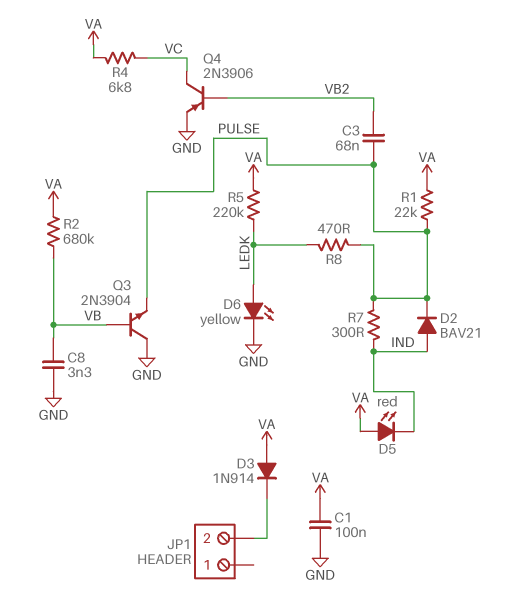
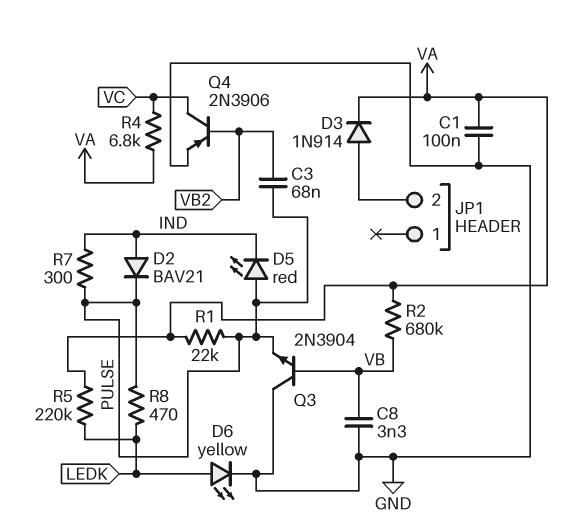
D3: diode 1N914 (A VA, K JP1/2) -> diode 1N914 (A JP1/2, K VA)
D5: LED red (A VA, K IND) -> LED red (A PULSE, K IND)

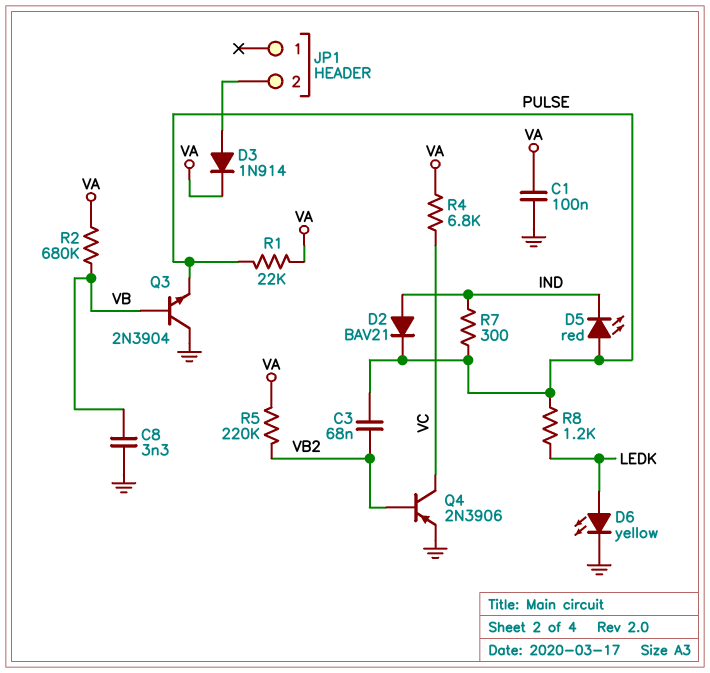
R5: 220k (LEDK, VA) -> 220k (VA, VB2)
R8: 470 (LEDK, PULSE) -> 1.2k (LEDK, PULSE)

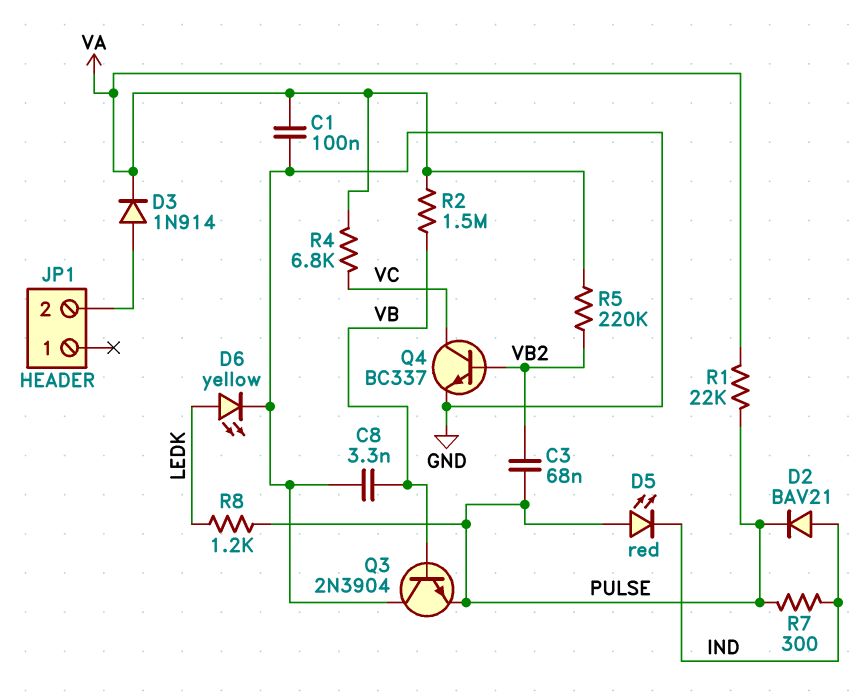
Q4: PNP 2N3906 (B VB2, C VC, E GND) -> NPN BC337 (B VB2, C VC, E GND)
R2: 680k (VA, VB) -> 1.5M (VA, VB)

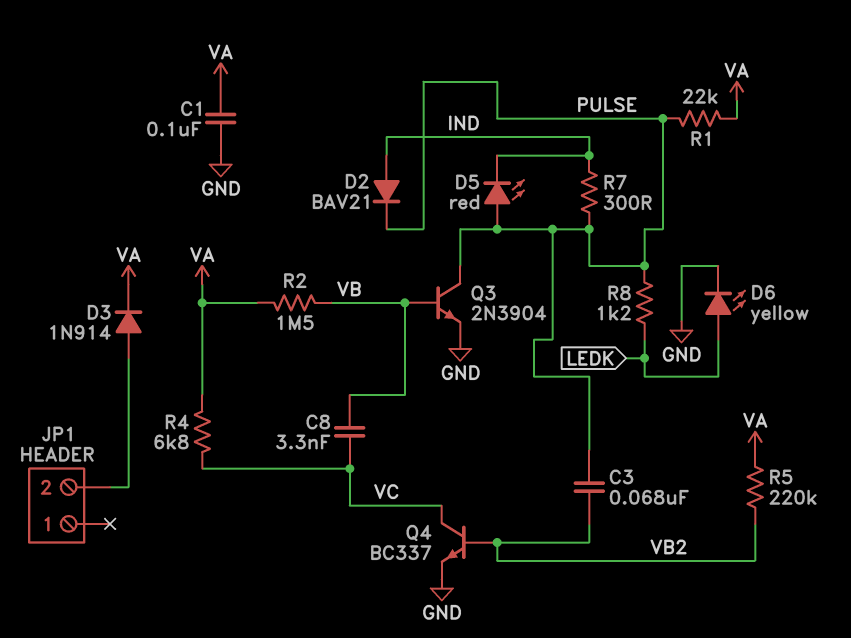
C8: 3.3nF (GND, VB) -> 3.3nF (VB, VC)
Q3: NPN 2N3904 (B VB, C GND, E PULSE) -> NPN 2N3904 (B VB, C PULSE, E GND)

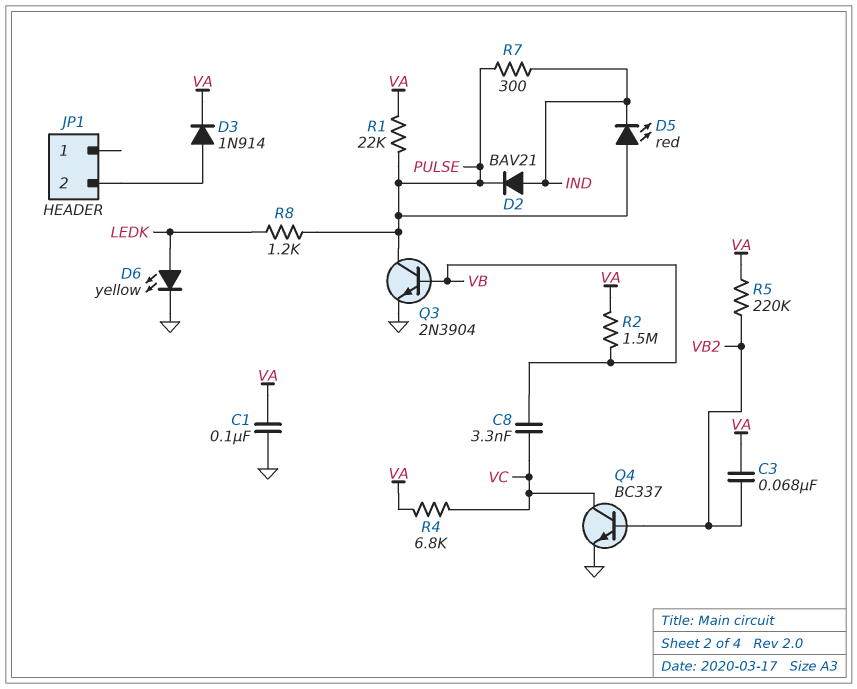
C3: 68nF (PULSE, VB2) -> 68nF (VA, VB2)

